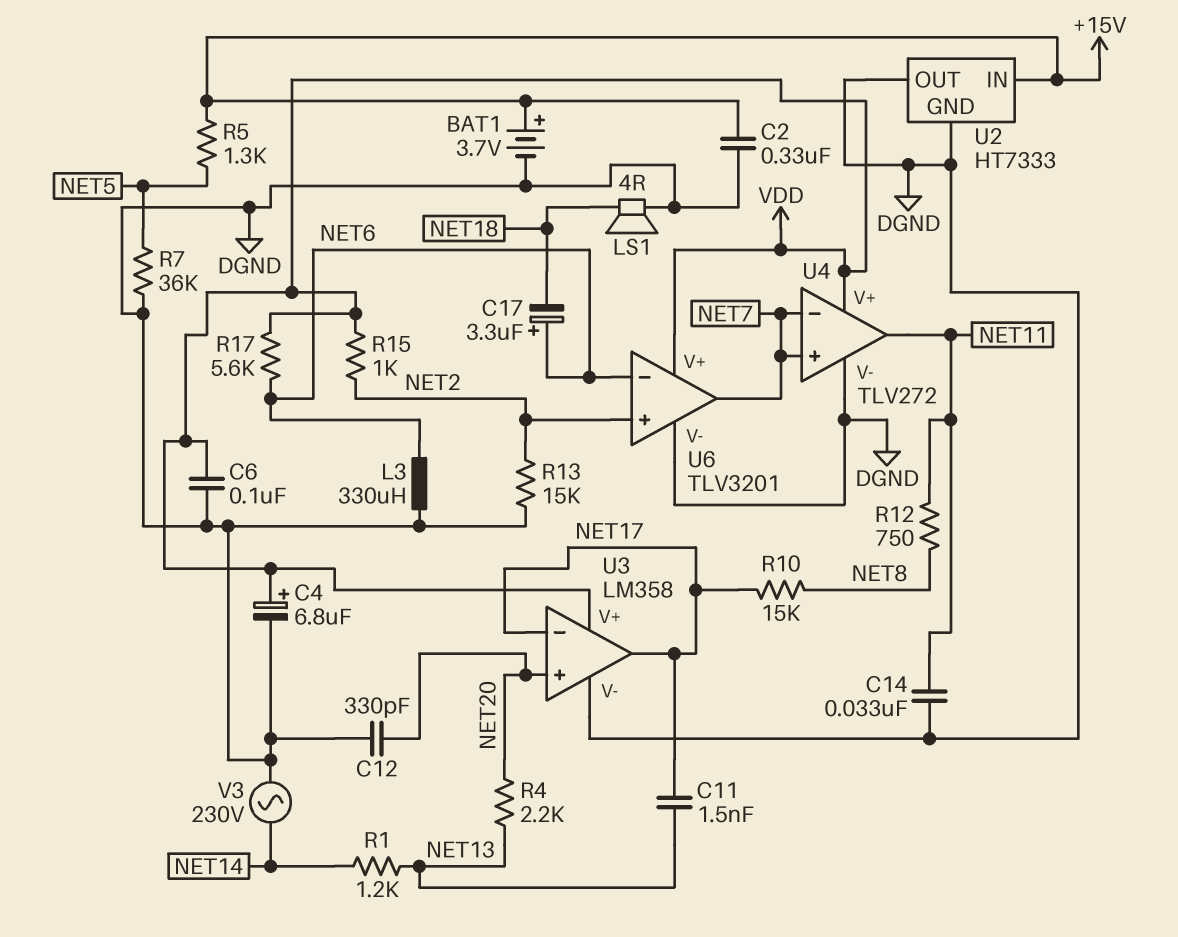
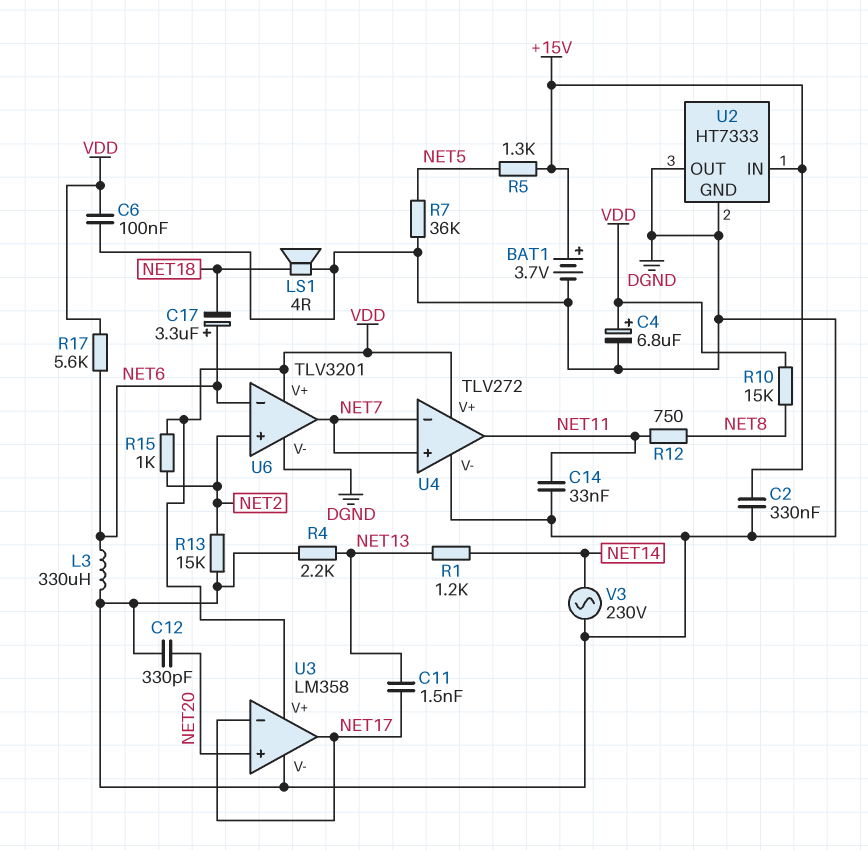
R4: 2.2k (NET13, NET20) -> 2.2k (DGND, NET13)
R10: 15k (NET8, NET17) -> 15k (NET8, VDD)

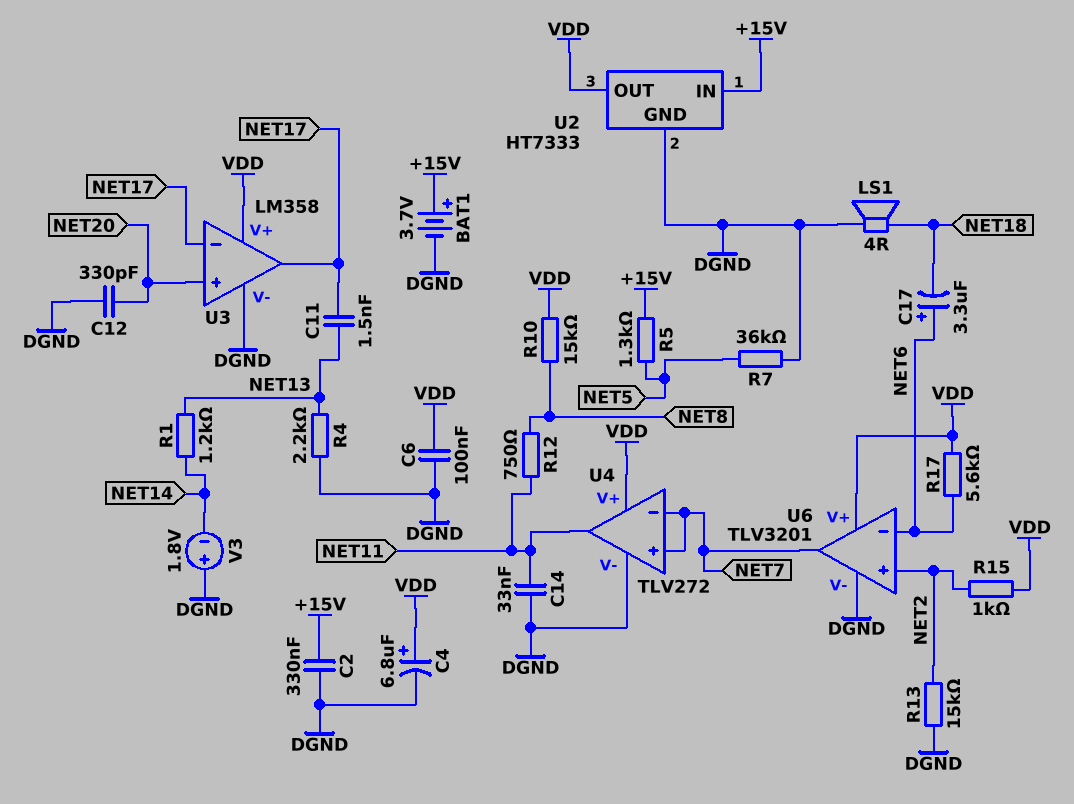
L3: 330uH (DGND, NET6) -> none
U2 pin OUT: DGND -> VDD
V3: AC 230V (DGND, NET14) -> 1.8V (plus DGND, minus NET14)

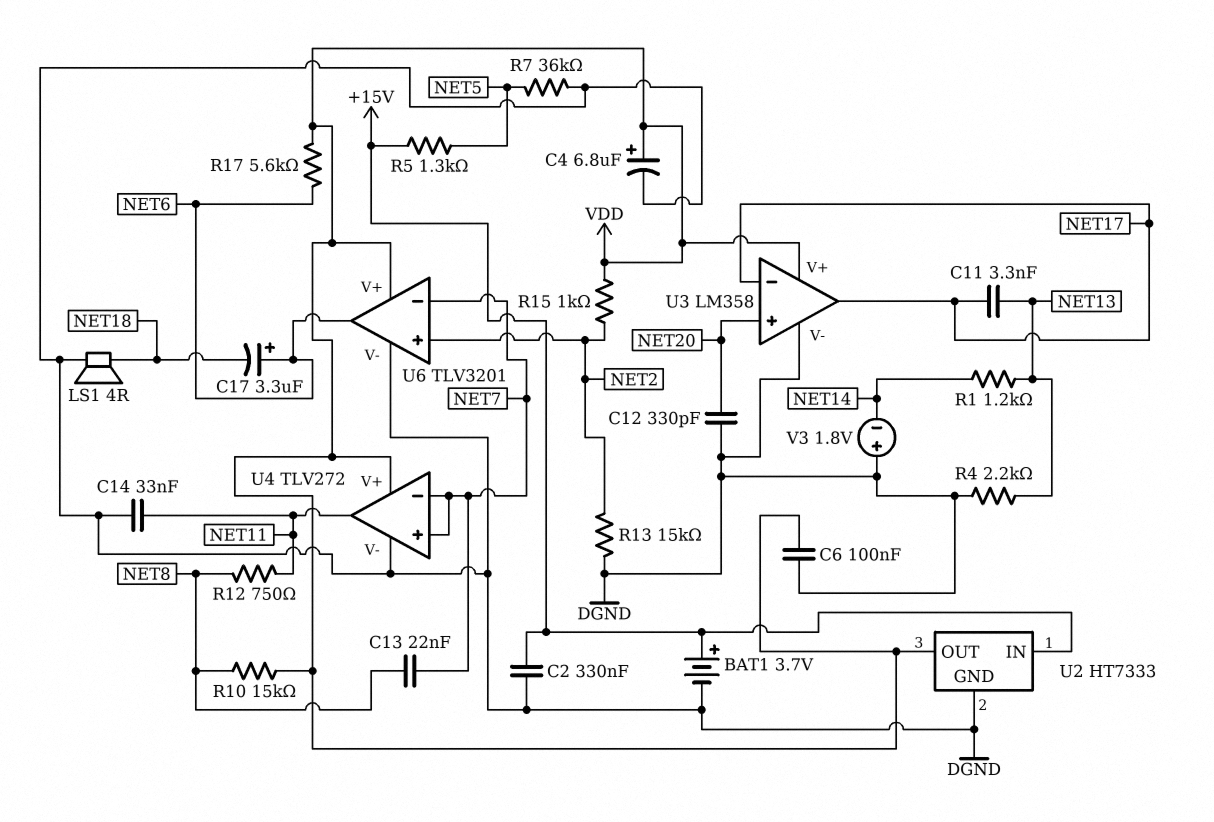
C11: 1.5nF (NET13, NET17) -> 3.3nF (NET13, NET17)
C13: none -> 22nF (NET7, NET8)
U6 pin in-: NET6 -> NET7
U6 pin out: NET7 -> NET6

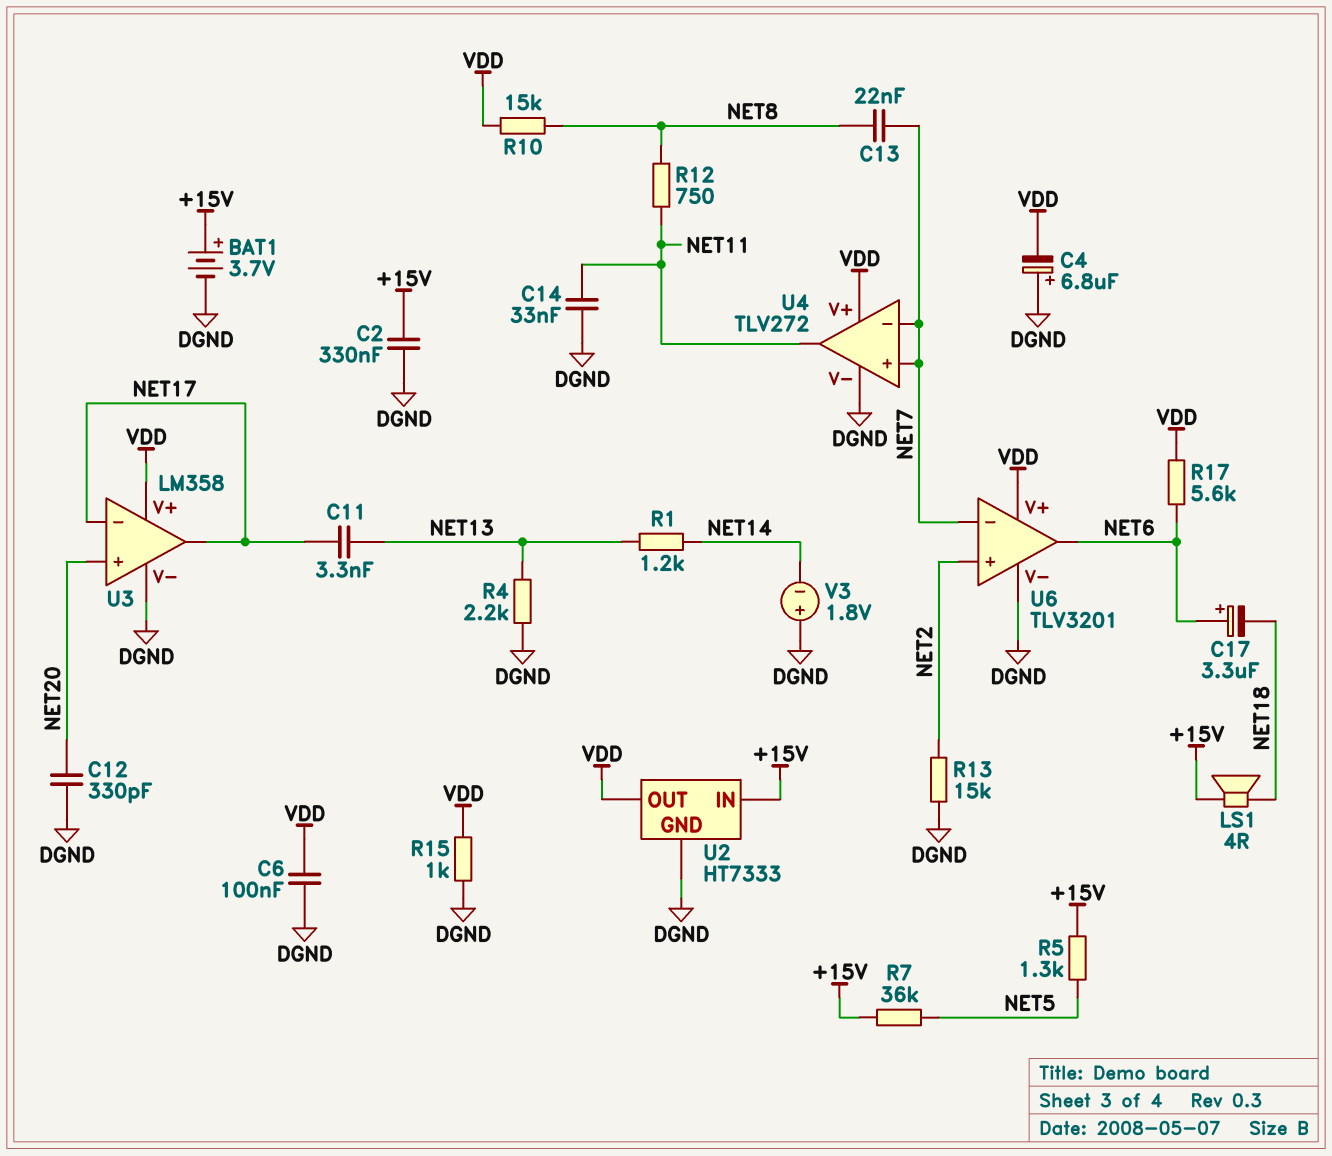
C4: 6.8uF (plus VDD, minus DGND) -> 6.8uF (plus DGND, minus VDD)
LS1: speaker 4R (DGND, NET18) -> speaker 4R (+15V, NET18)
R7: 36k (DGND, NET5) -> 36k (+15V, NET5)
R15: 1k (NET2, VDD) -> 1k (DGND, VDD)

